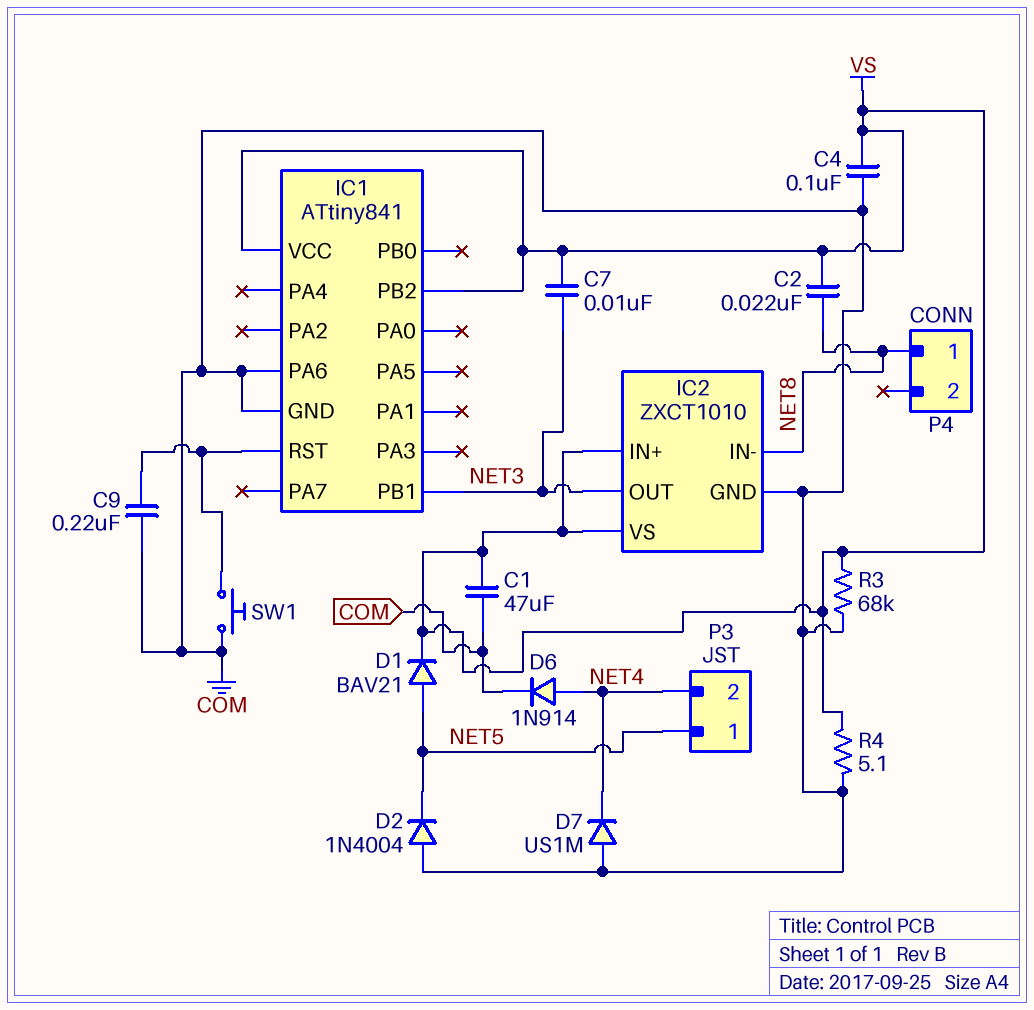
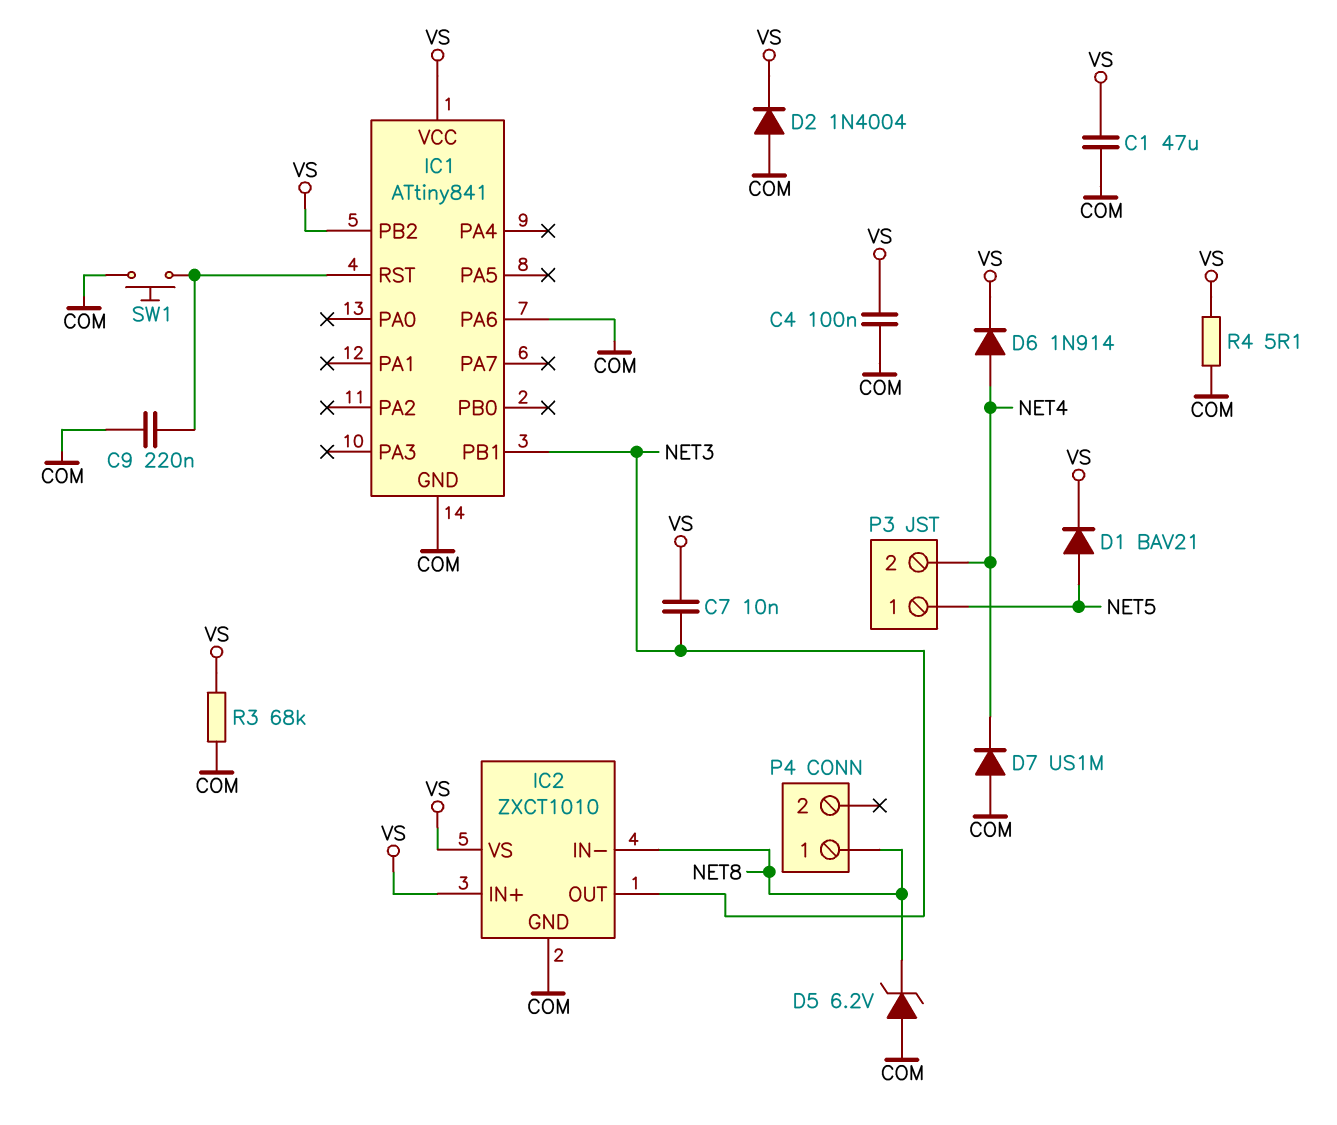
C2: 22nF (NET8, VS) -> none
D2: diode 1N4004 (A COM, K NET5) -> diode 1N4004 (A COM, K VS)
D5: none -> zener 6.2V (A COM, K NET8)
D6: diode 1N914 (A NET4, K COM) -> diode 1N914 (A NET4, K VS)

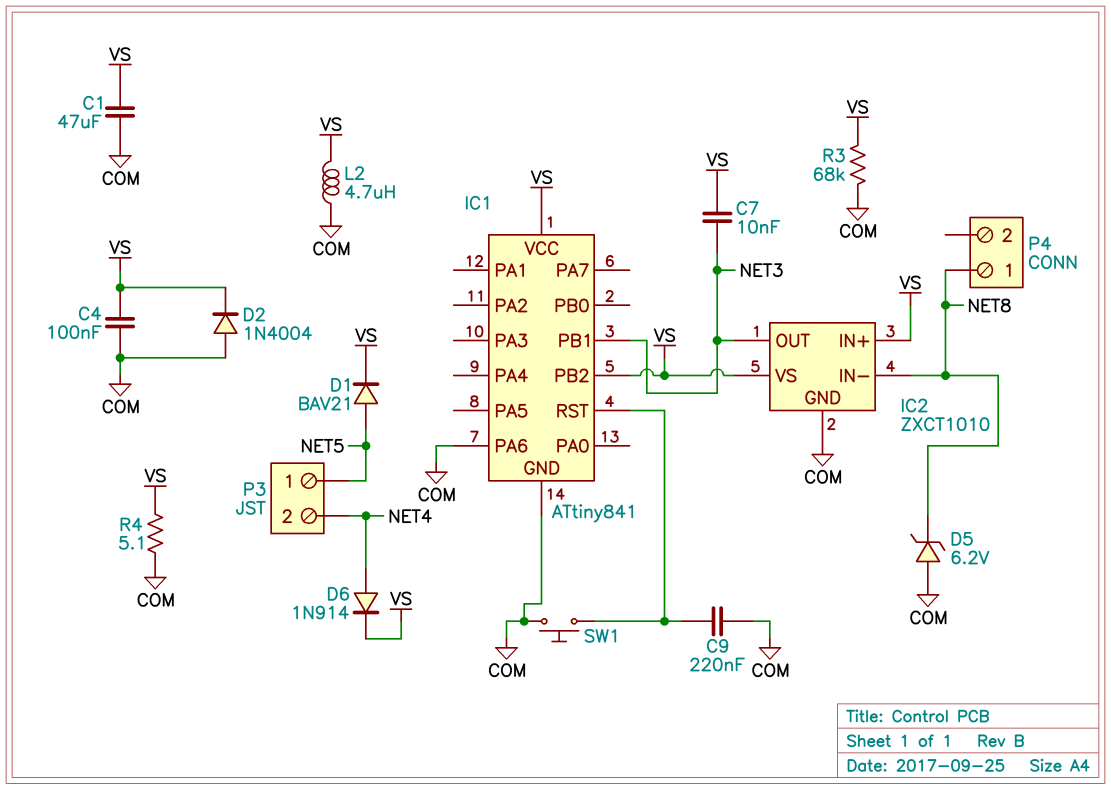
D7: diode US1M (A COM, K NET4) -> none
L2: none -> 4.7uH (COM, VS)

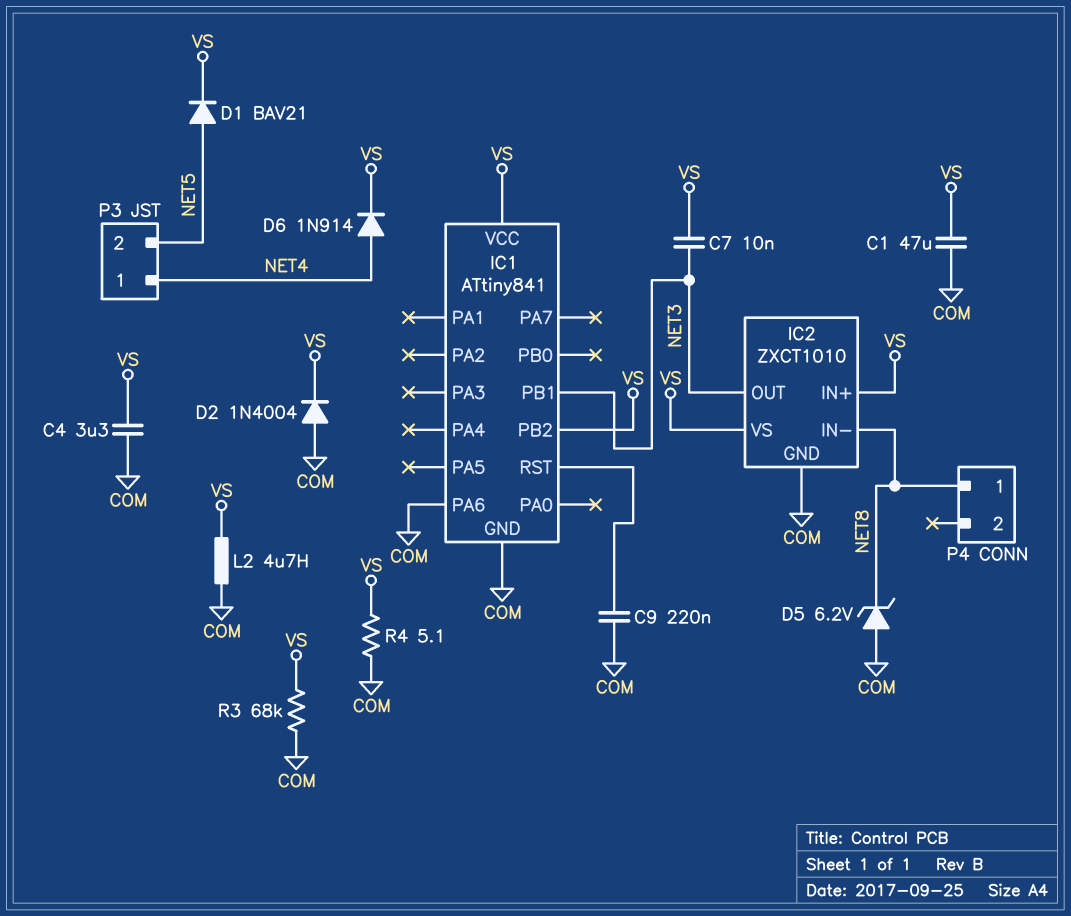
C4: 100nF (COM, VS) -> 3.3uF (COM, VS)
P3 pin 1: NET5 -> NET4
P3 pin 2: NET4 -> NET5
SW1: button (COM, IC1/RST) -> none

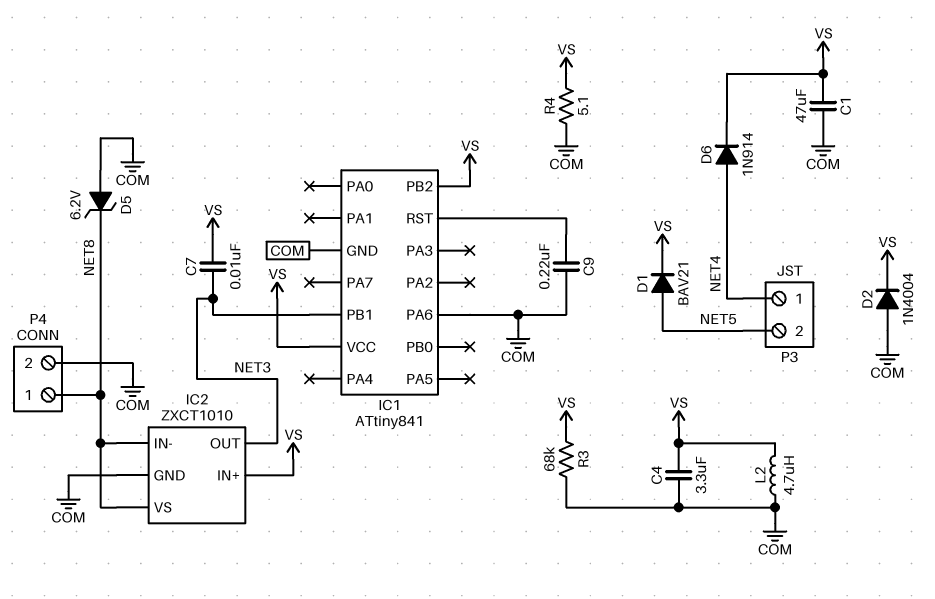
IC2 pin VS: VS -> NET8
P4 pin 2: none -> COM

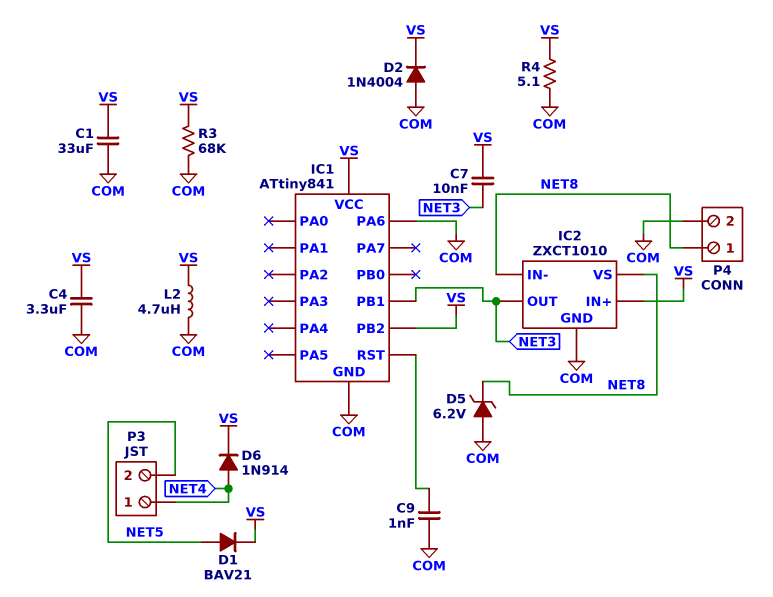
C1: 47uF (COM, VS) -> 33uF (COM, VS)
C9: 220nF (COM, IC1/RST) -> 1nF (COM, IC1/RST)

